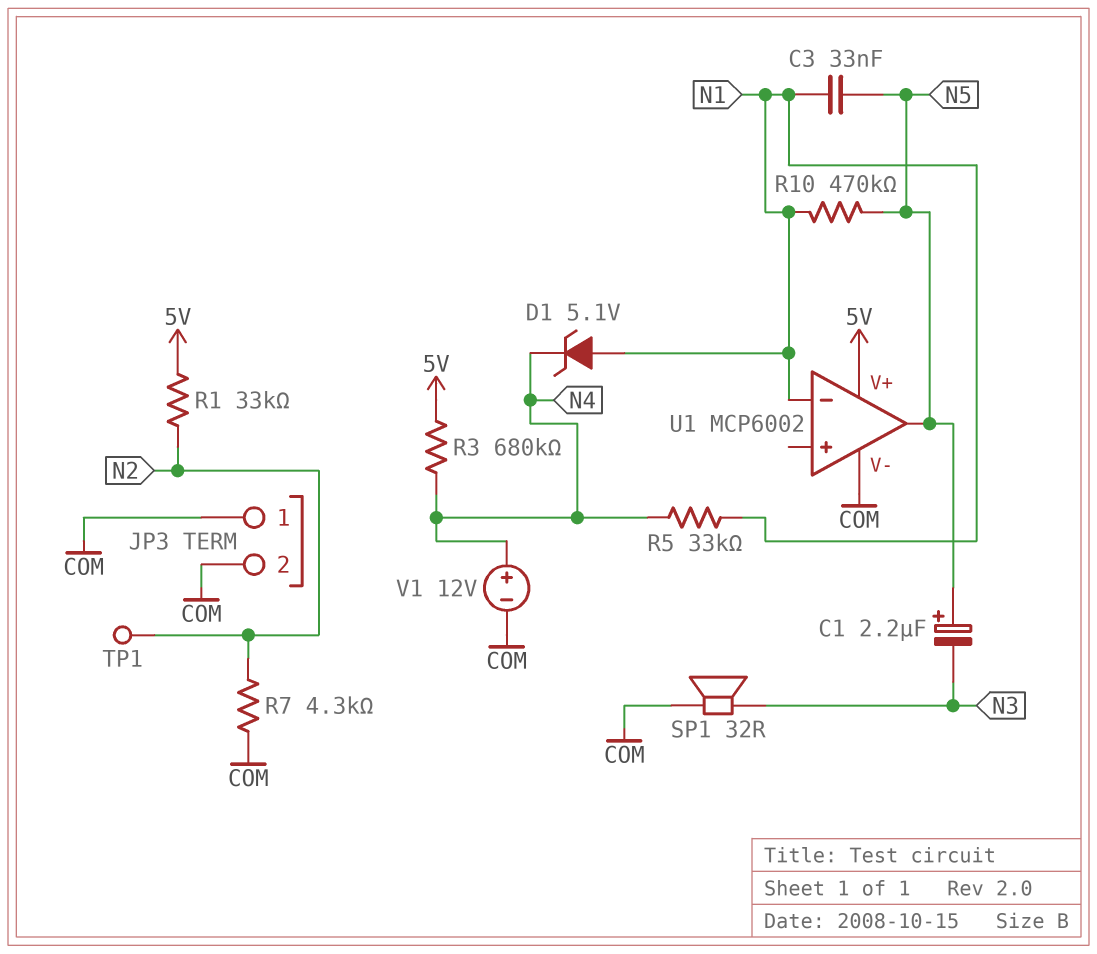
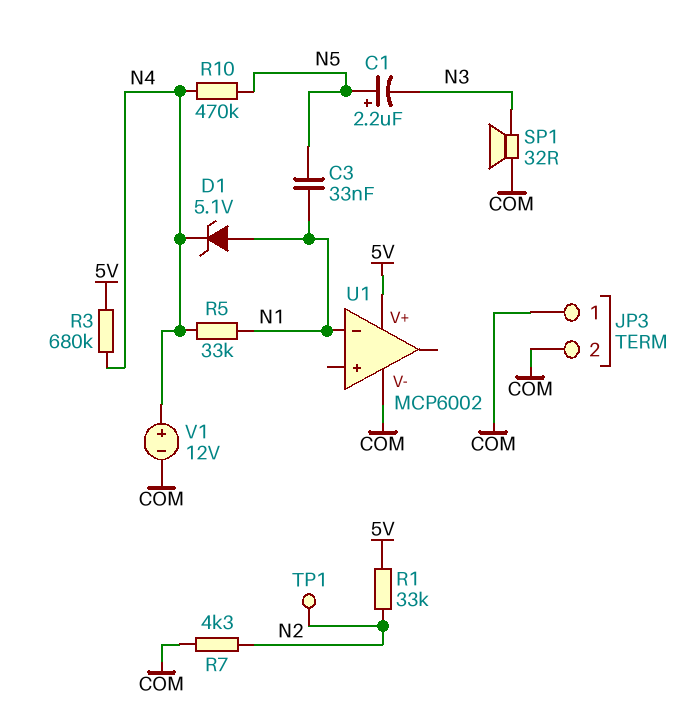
R10: 470k (N1, N5) -> 470k (N4, N5)
U1 pin out: N5 -> none

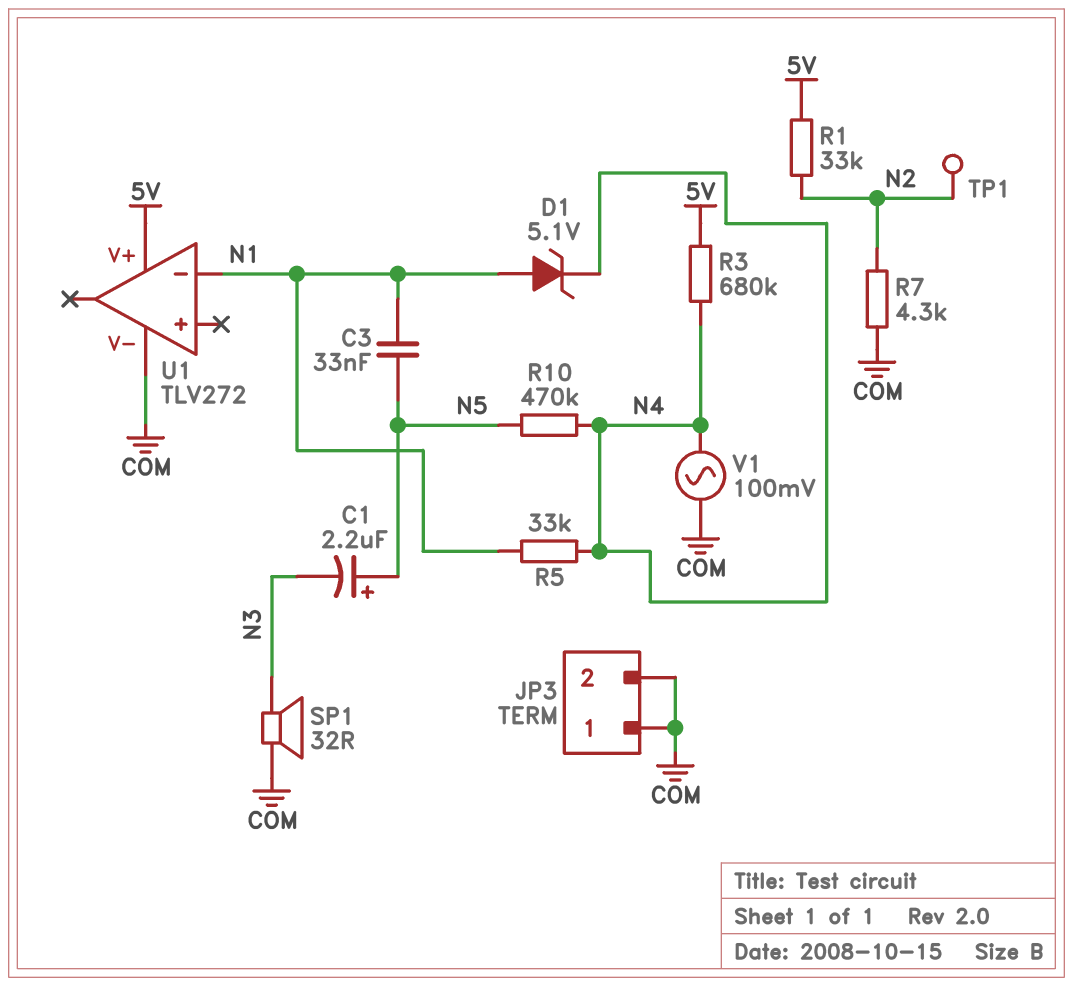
U1: MCP6002 -> TLV272
V1: 12V (plus N4, minus COM) -> AC 100mV (COM, N4)

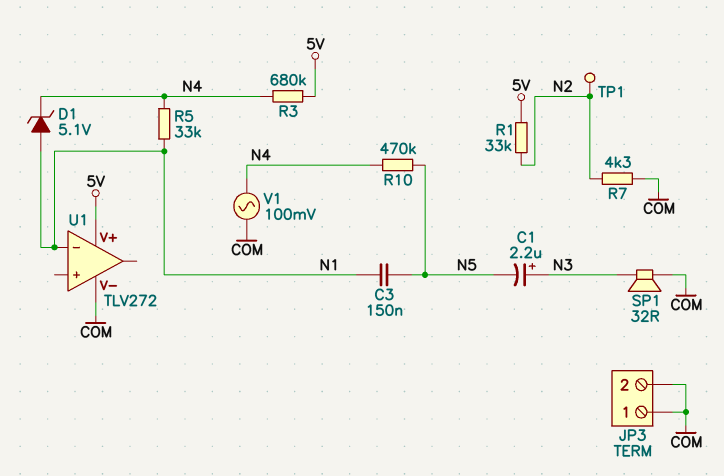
C1: 2.2uF (plus N5, minus N3) -> 2.2uF (plus N3, minus N5)
C3: 33nF (N1, N5) -> 150nF (N1, N5)

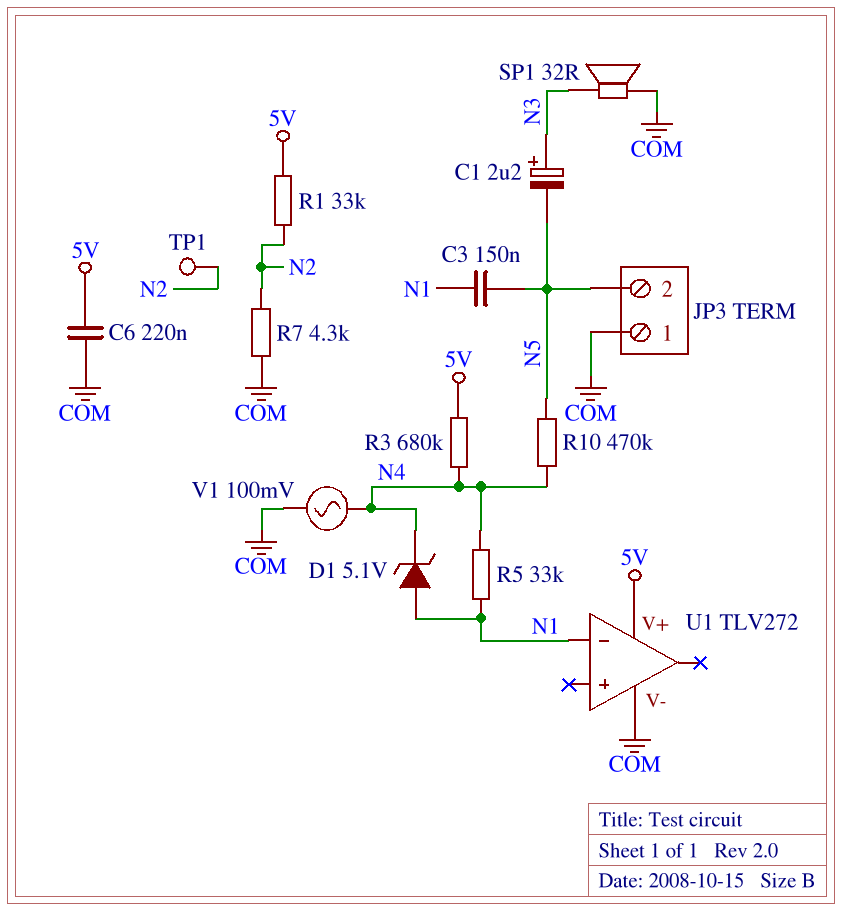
C6: none -> 220nF (5V, COM)
JP3 pin 2: COM -> N5

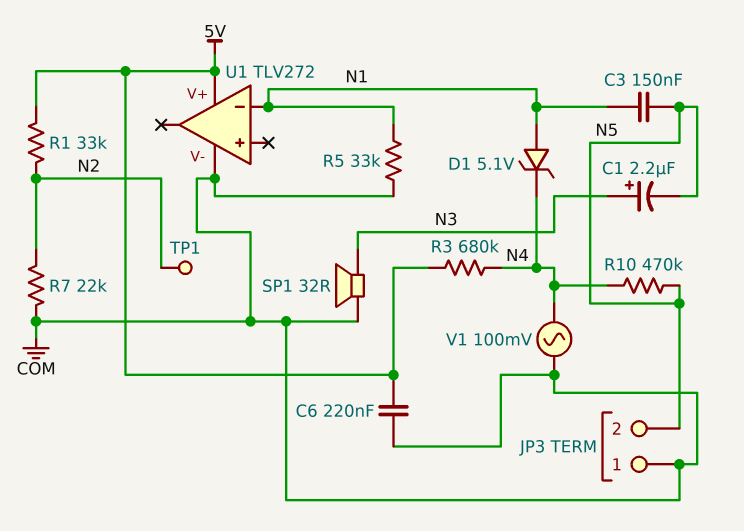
R5: 33k (N1, N4) -> 33k (COM, N1)
R7: 4.3k (COM, N2) -> 22k (COM, N2)

